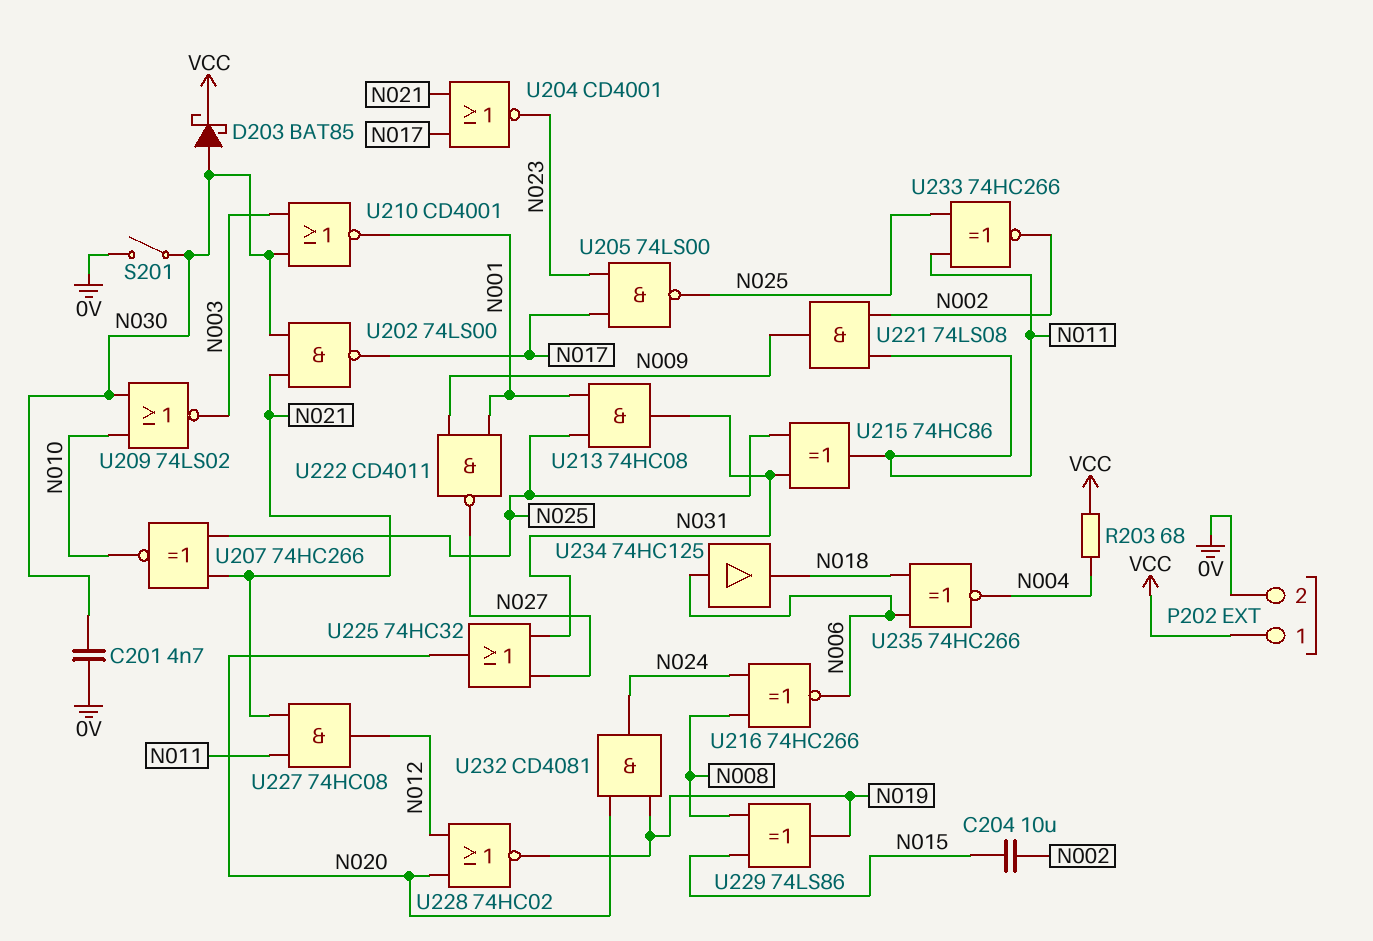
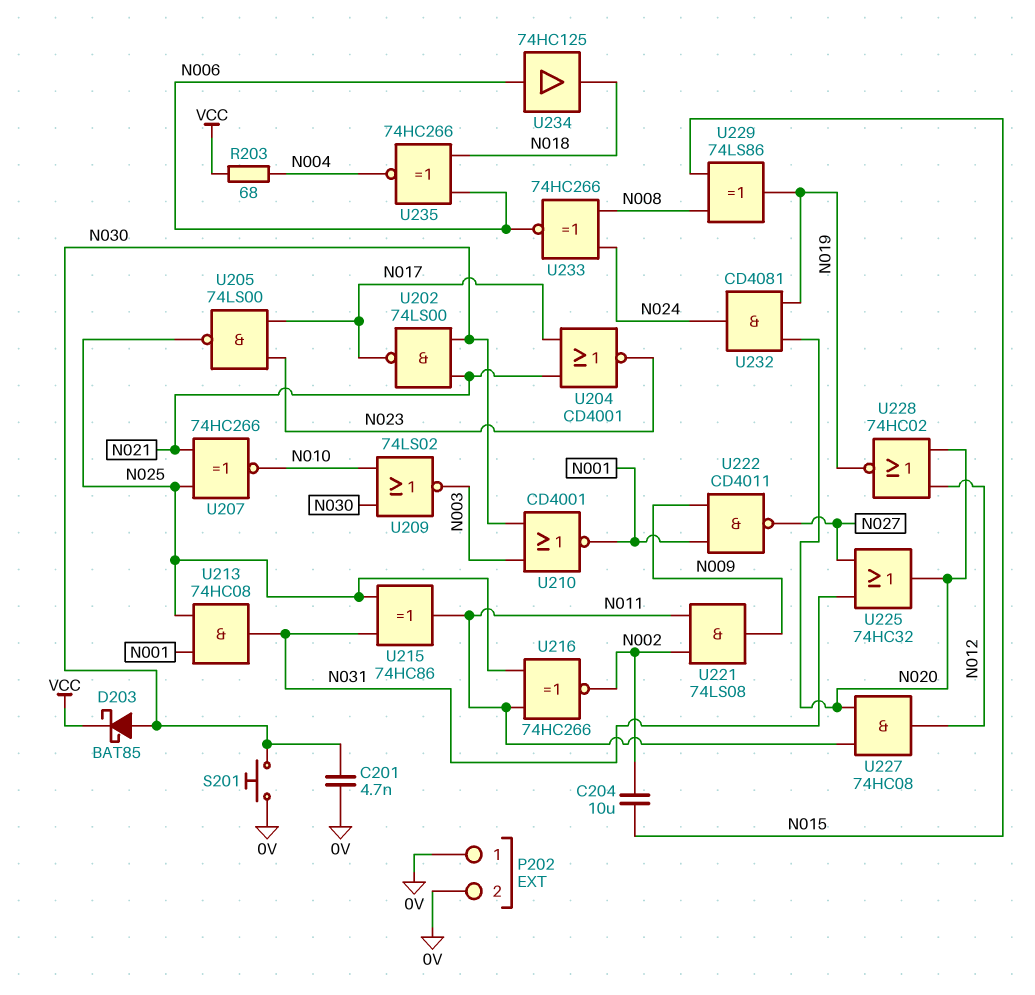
P202 pin 1: VCC -> 0V
S201: switch (0V, N030) -> button (0V, N030)
U216: XNOR 74HC266 (in N008, in N024, out N006) -> XNOR 74HC266 (in N011, in N025, out N002)
U227: AND 74HC08 (in N011, in N021, out N012) -> AND 74HC08 (in N011, in N020, out N012)
U233: XNOR 74HC266 (in N011, in N025, out N002) -> XNOR 74HC266 (in N008, in N024, out N006)

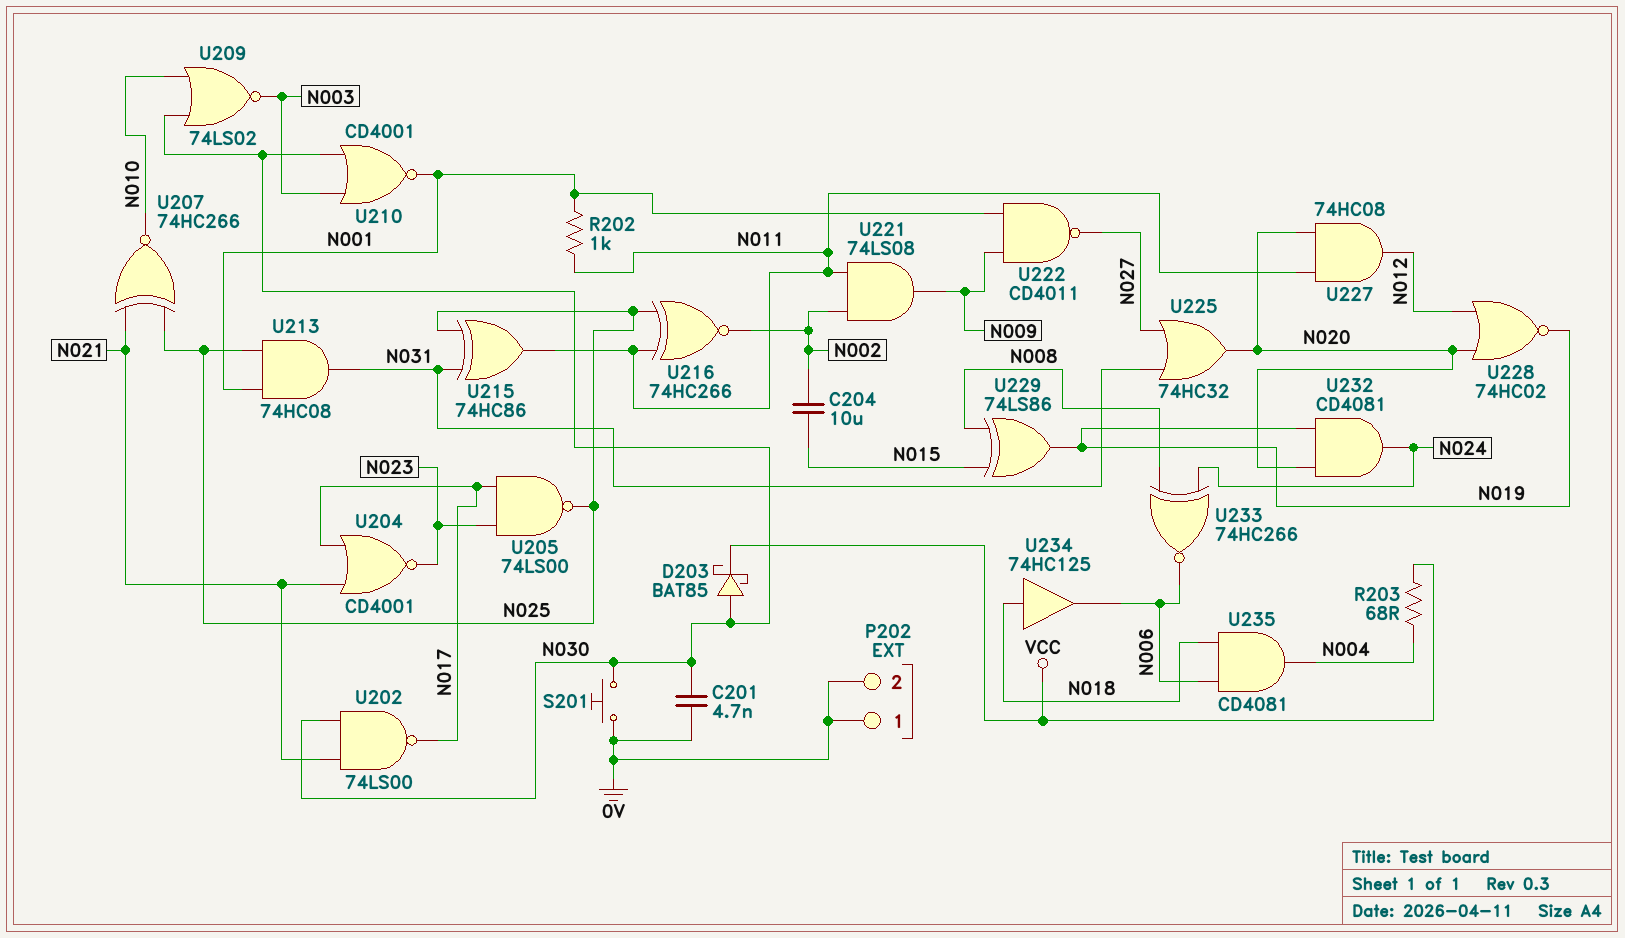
R202: none -> 1k (N001, N011)
U234: buffer 74HC125 (in N006, out N018) -> buffer 74HC125 (in N018, out N006)
U235: XNOR 74HC266 (in N006, in N018, out N004) -> AND CD4081 (in N006, in N018, out N004)

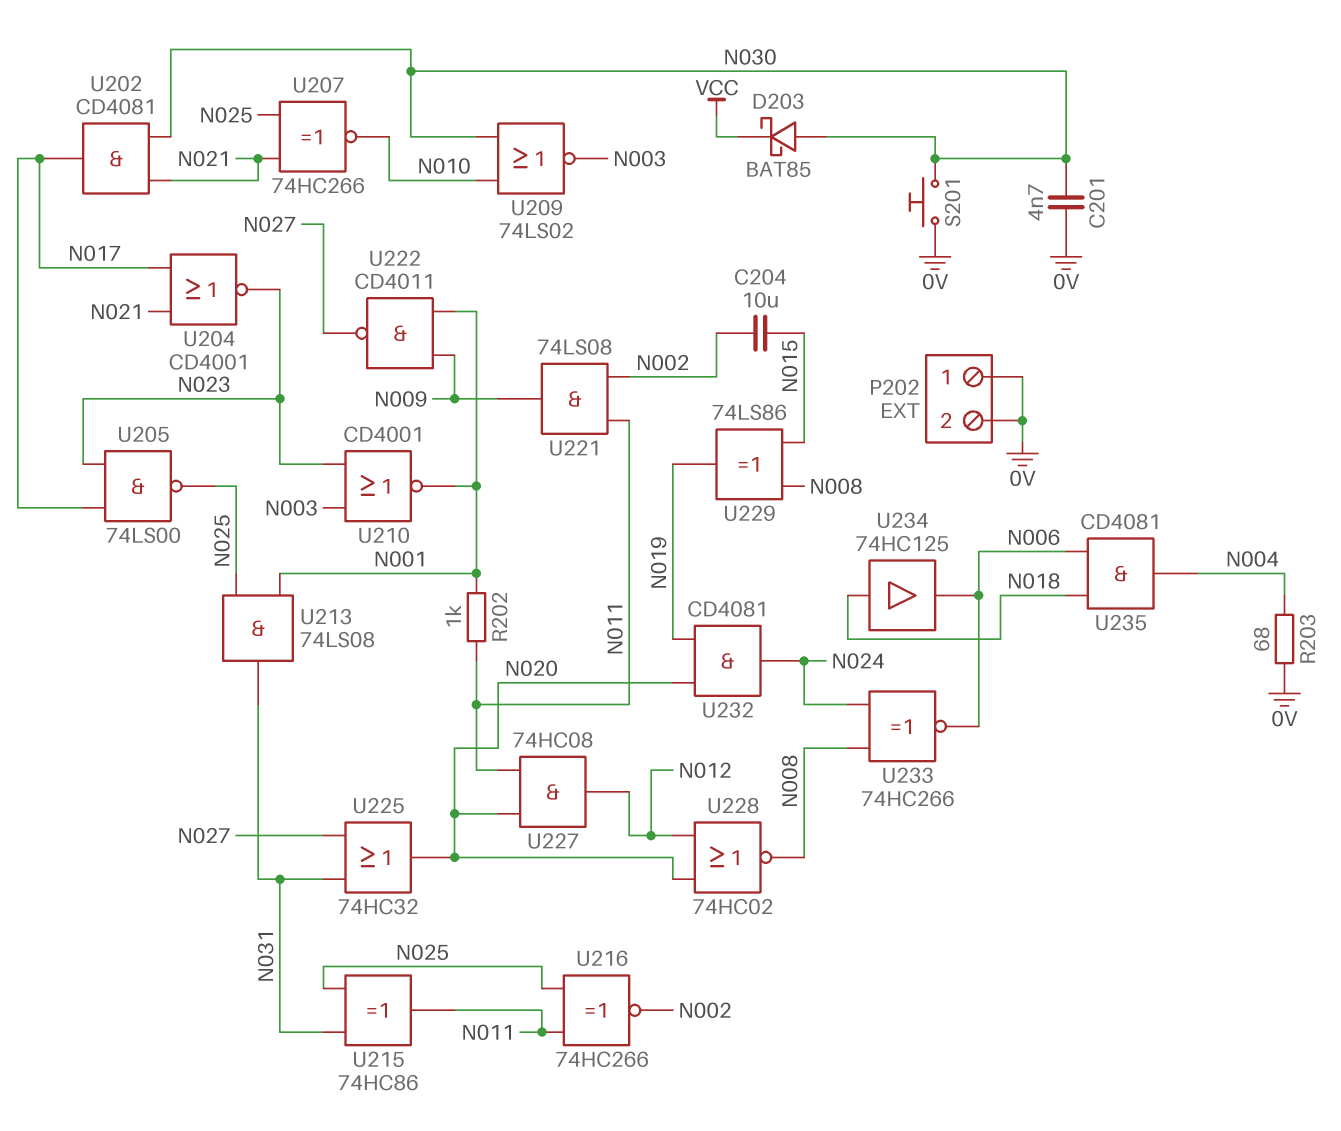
R203: 68 (N004, VCC) -> 68 (0V, N004)
U202: NAND 74LS00 (in N021, in N030, out N017) -> AND CD4081 (in N021, in N030, out N017)
U210: NOR CD4001 (in N003, in N030, out N001) -> NOR CD4001 (in N003, in N023, out N001)
U213: AND 74HC08 (in N001, in N025, out N031) -> AND 74LS08 (in N001, in N025, out N031)
U228: NOR 74HC02 (in N012, in N020, out N019) -> NOR 74HC02 (in N012, in N020, out N008)

